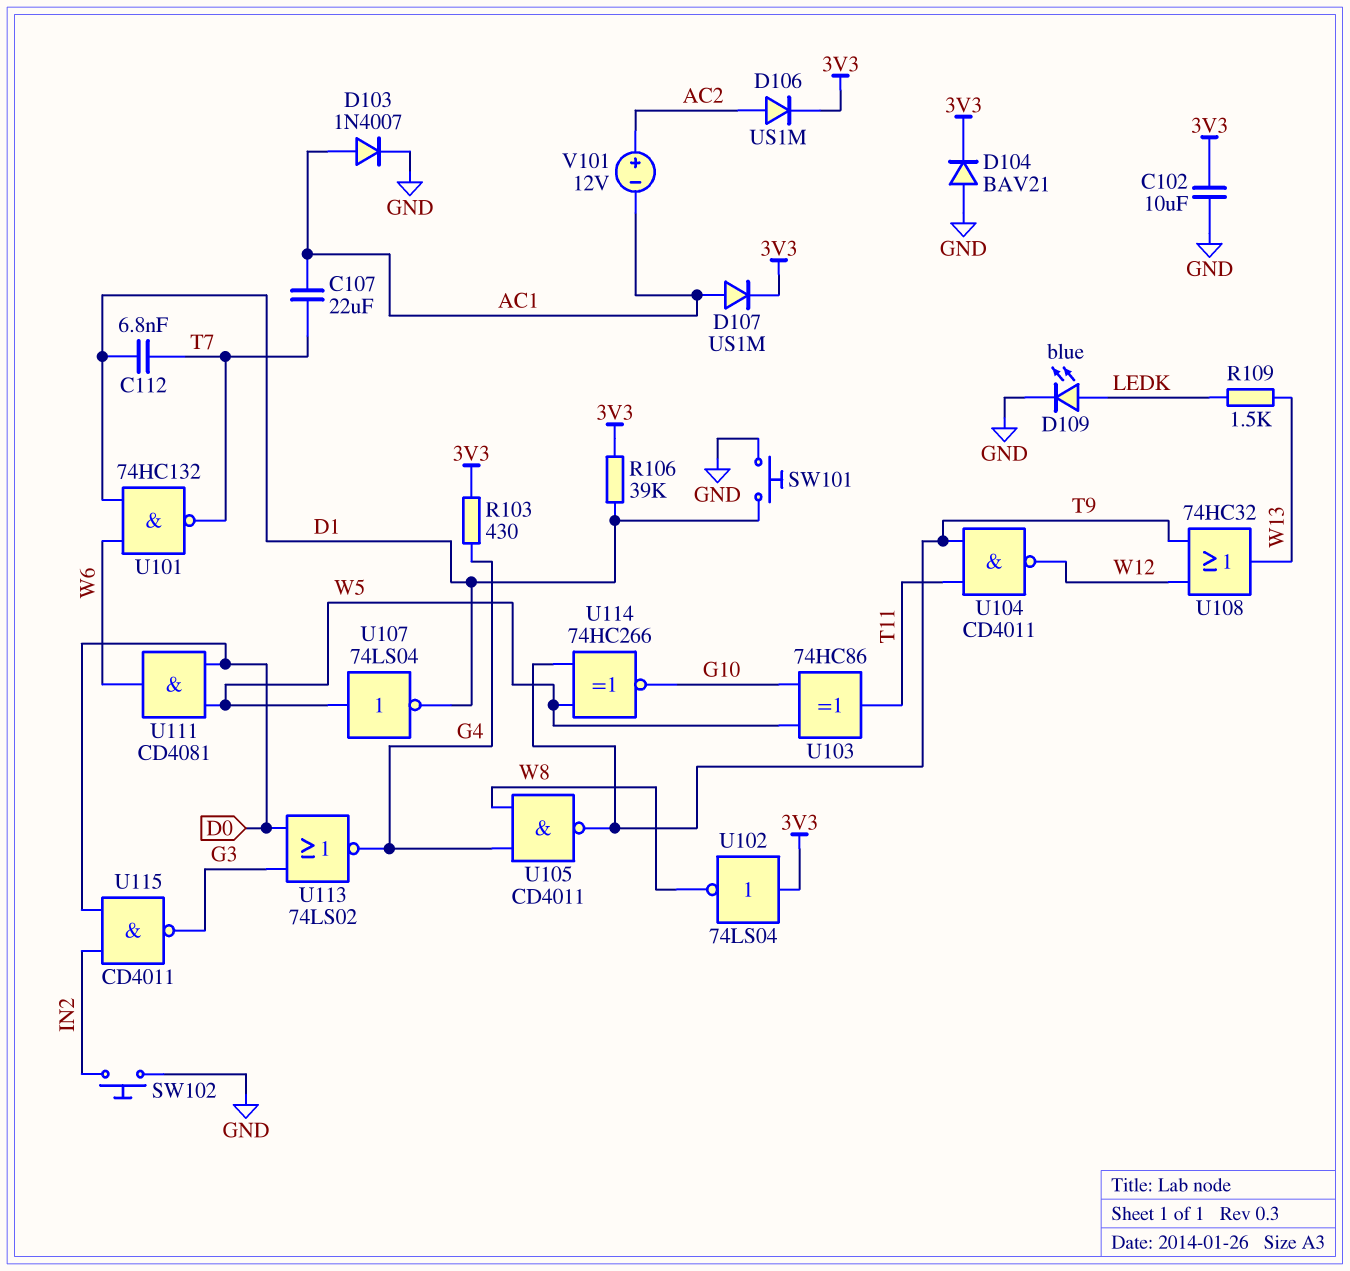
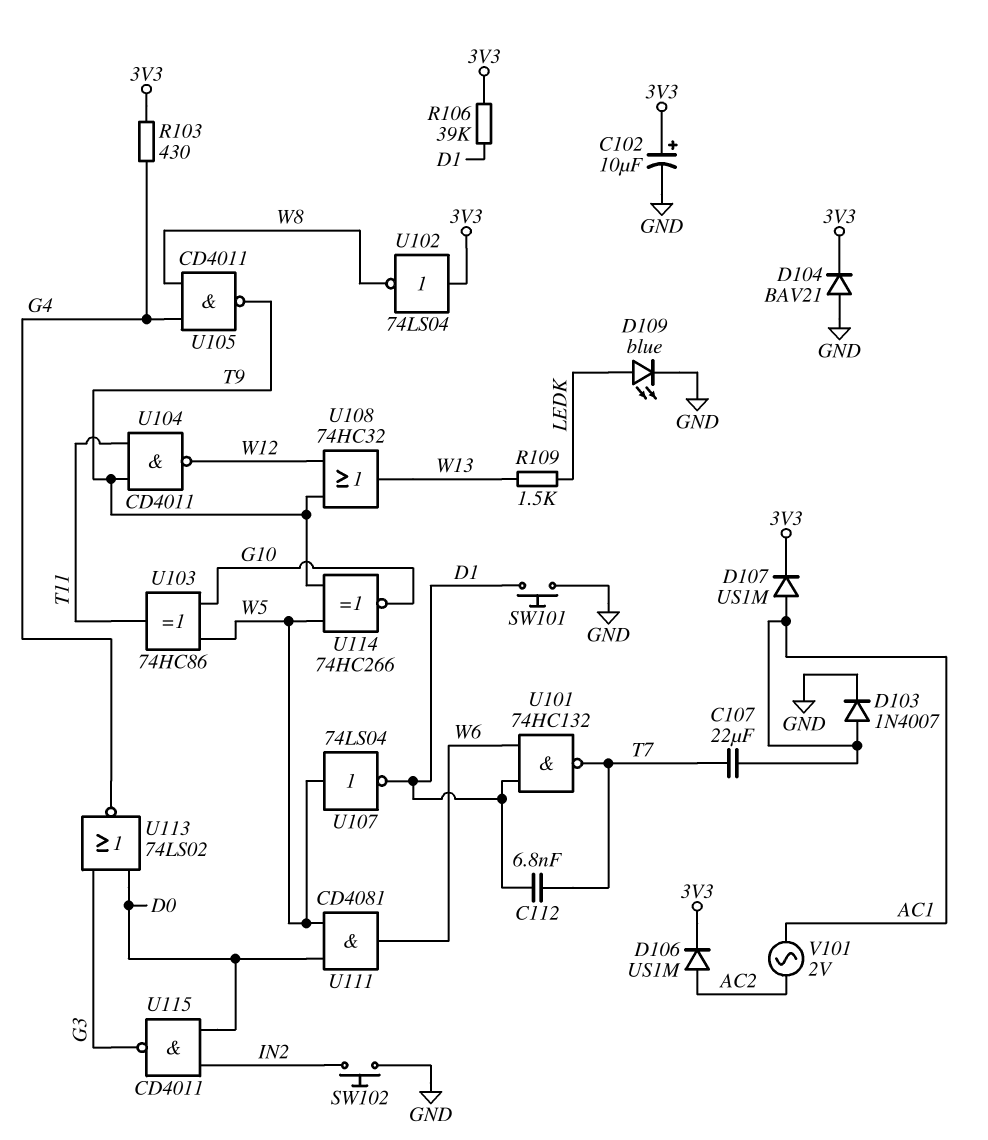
C102: 10uF (3V3, GND) -> 10uF (plus 3V3, minus GND)
V101: 12V (plus AC2, minus AC1) -> AC 2V (AC1, AC2)

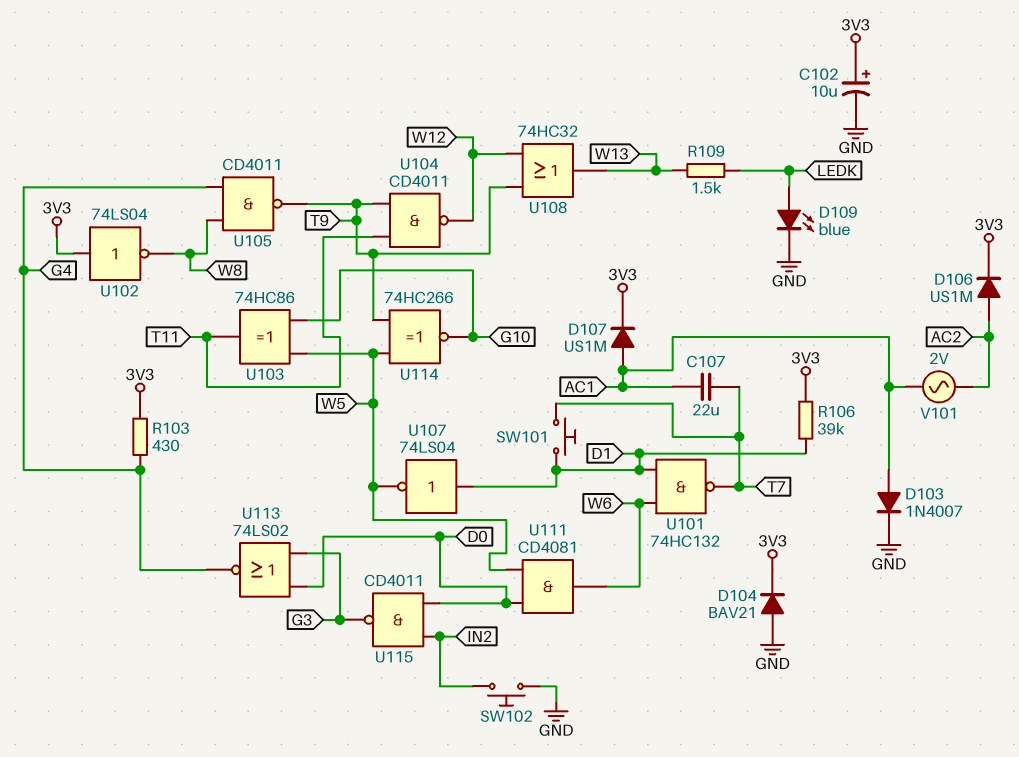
C112: 6.8nF (D1, T7) -> none
SW101: button (D1, GND) -> button (D1, T7)
U107: NOT 74LS04 (in W5, out D1) -> NOT 74LS04 (in D1, out W5)

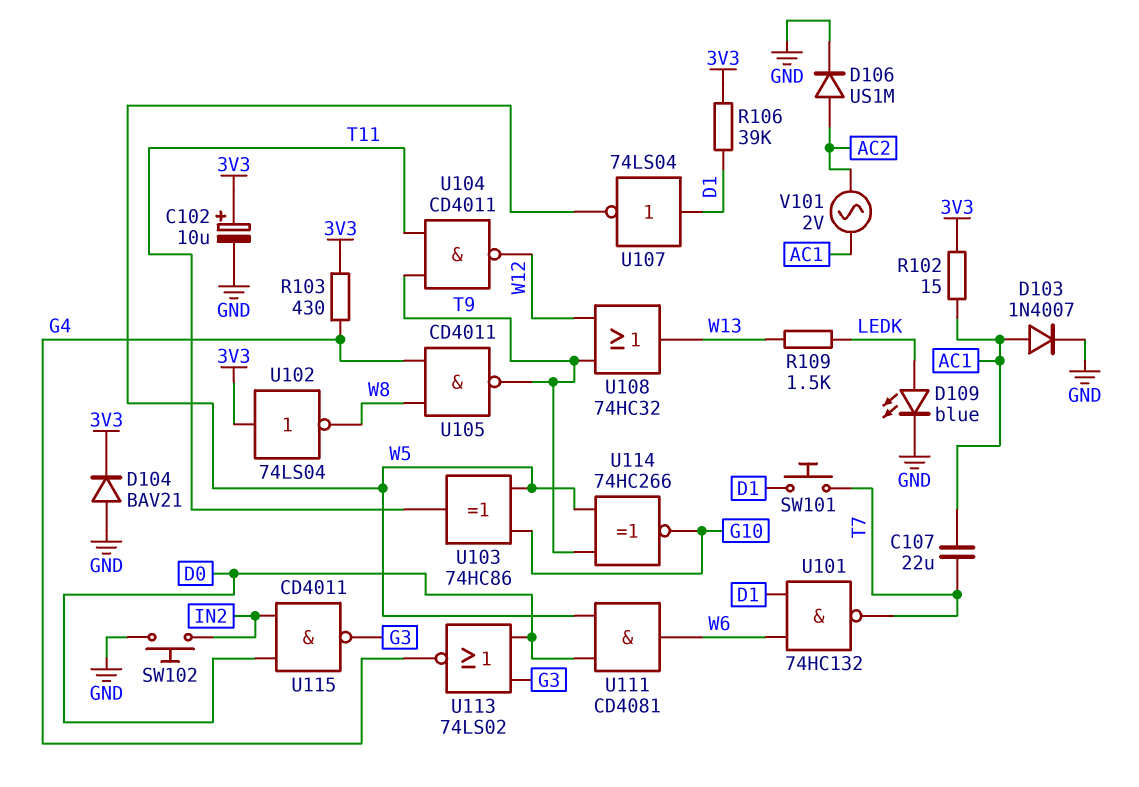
D106: diode US1M (A AC2, K 3V3) -> diode US1M (A AC2, K GND)
D107: diode US1M (A AC1, K 3V3) -> none
R102: none -> 15 (3V3, AC1)

